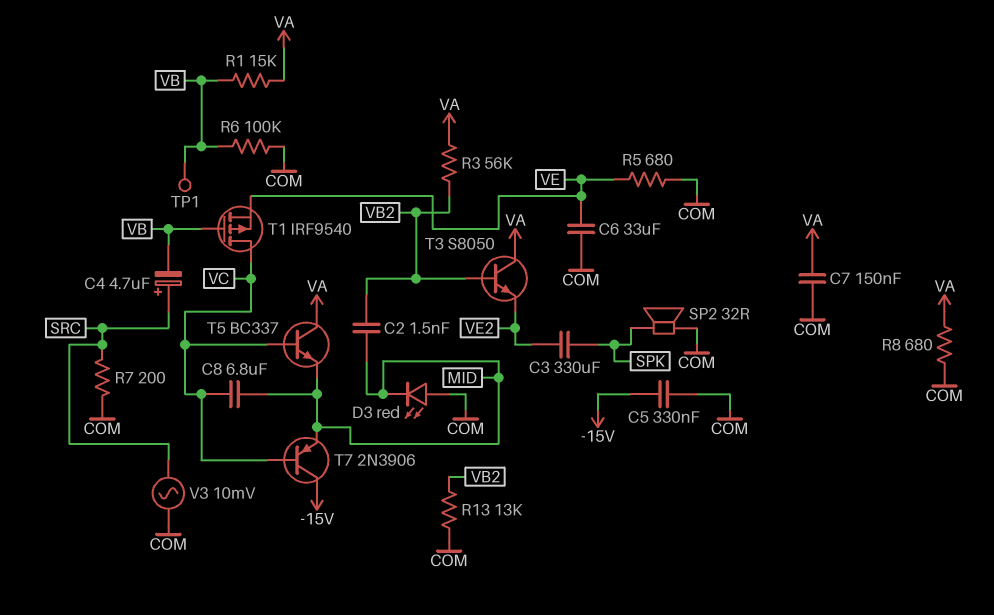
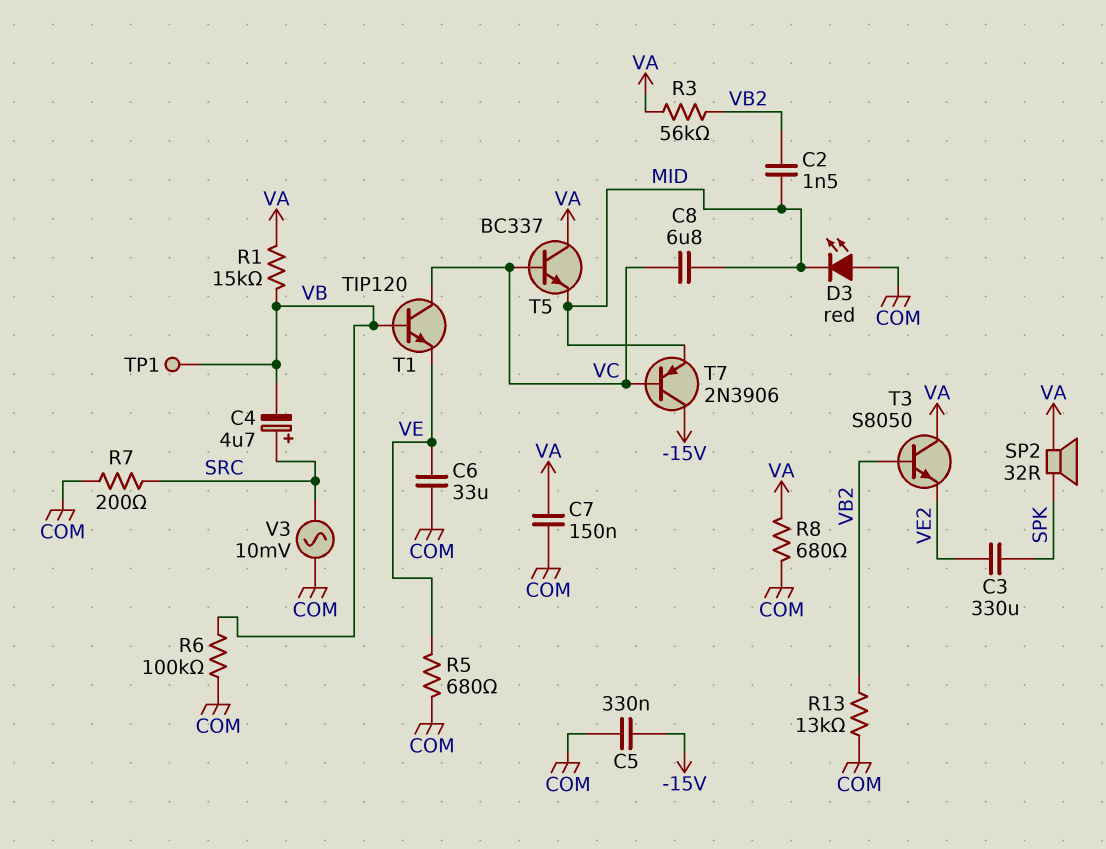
SP2: speaker 32R (COM, SPK) -> speaker 32R (SPK, VA)
T1: PMOS IRF9540 (G VB, D VC, S VE) -> NPN TIP120 (B VB, C VC, E VE)

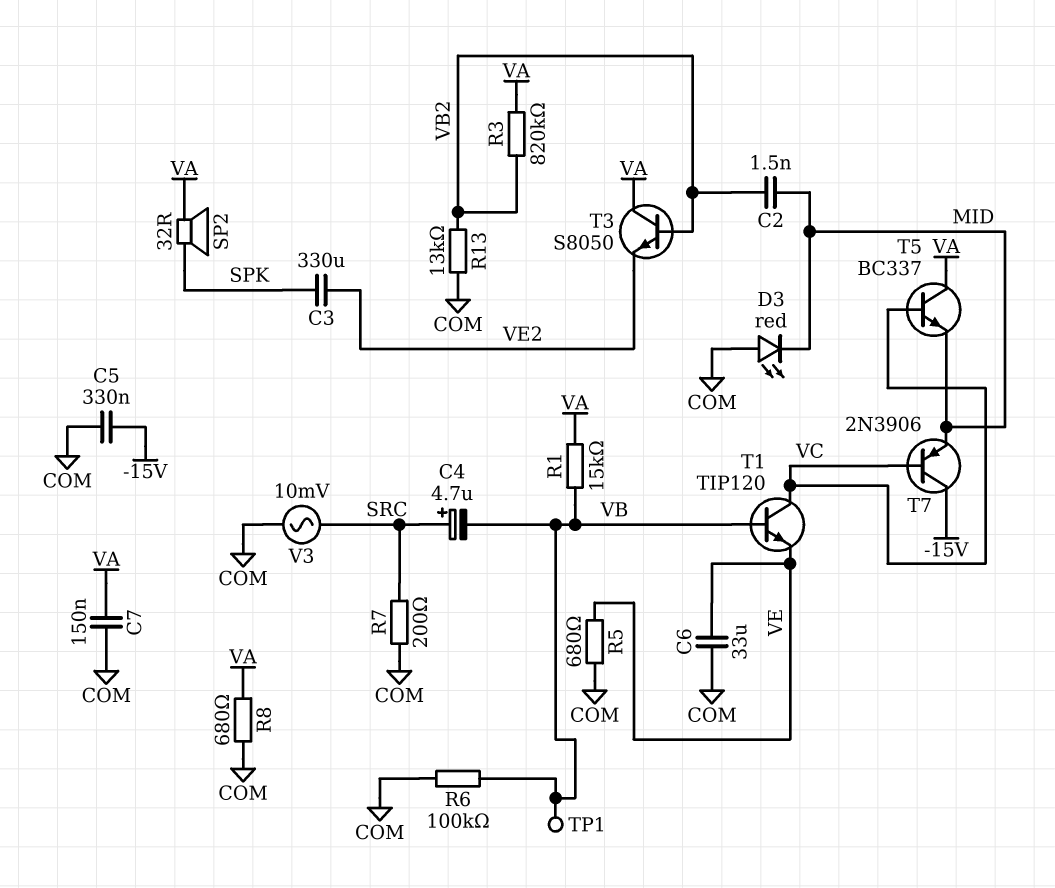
C8: 6.8uF (MID, VC) -> none
R3: 56k (VA, VB2) -> 820k (VA, VB2)

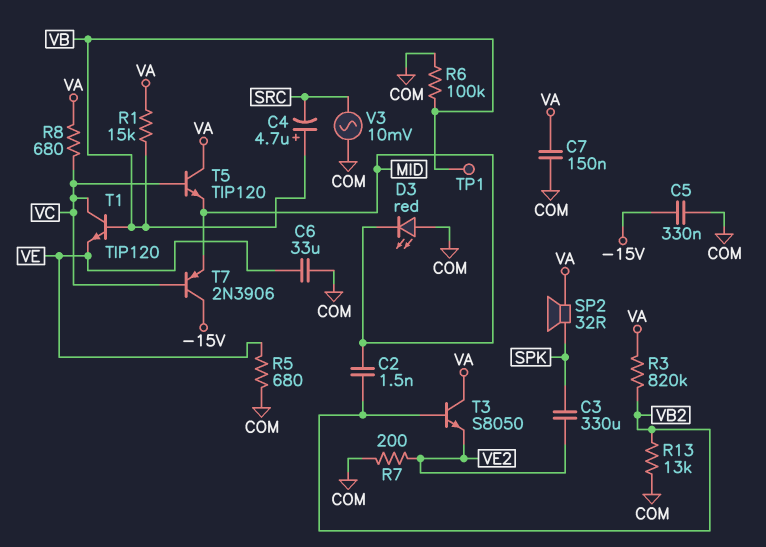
C4: 4.7uF (plus SRC, minus VB) -> 4.7uF (plus VB, minus SRC)
R7: 200 (COM, SRC) -> 200 (COM, VE2)
R8: 680 (COM, VA) -> 680 (VA, VC)
T5: NPN BC337 (B VC, C VA, E MID) -> NPN TIP120 (B VC, C VA, E MID)

